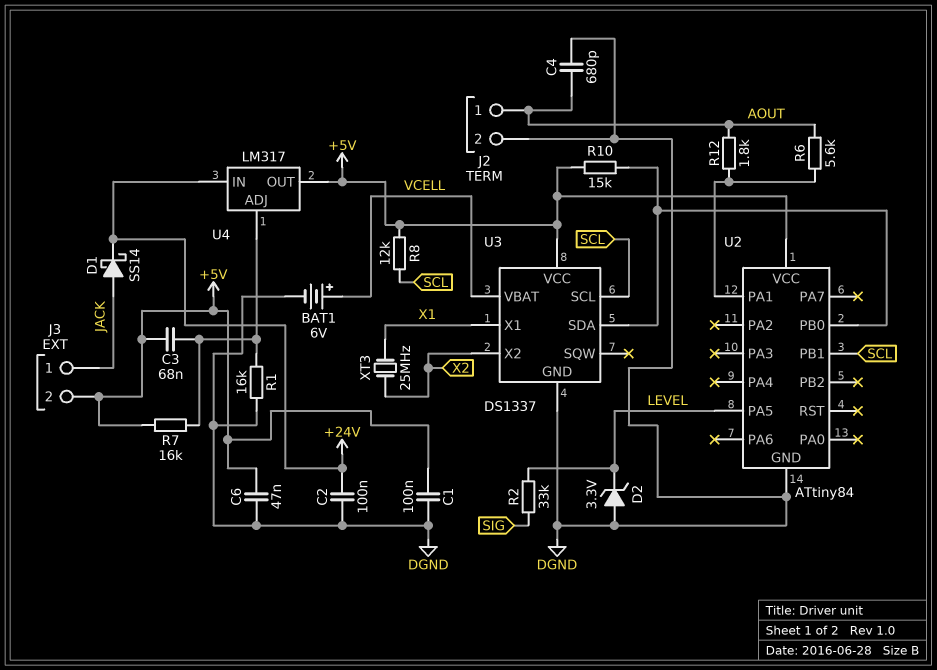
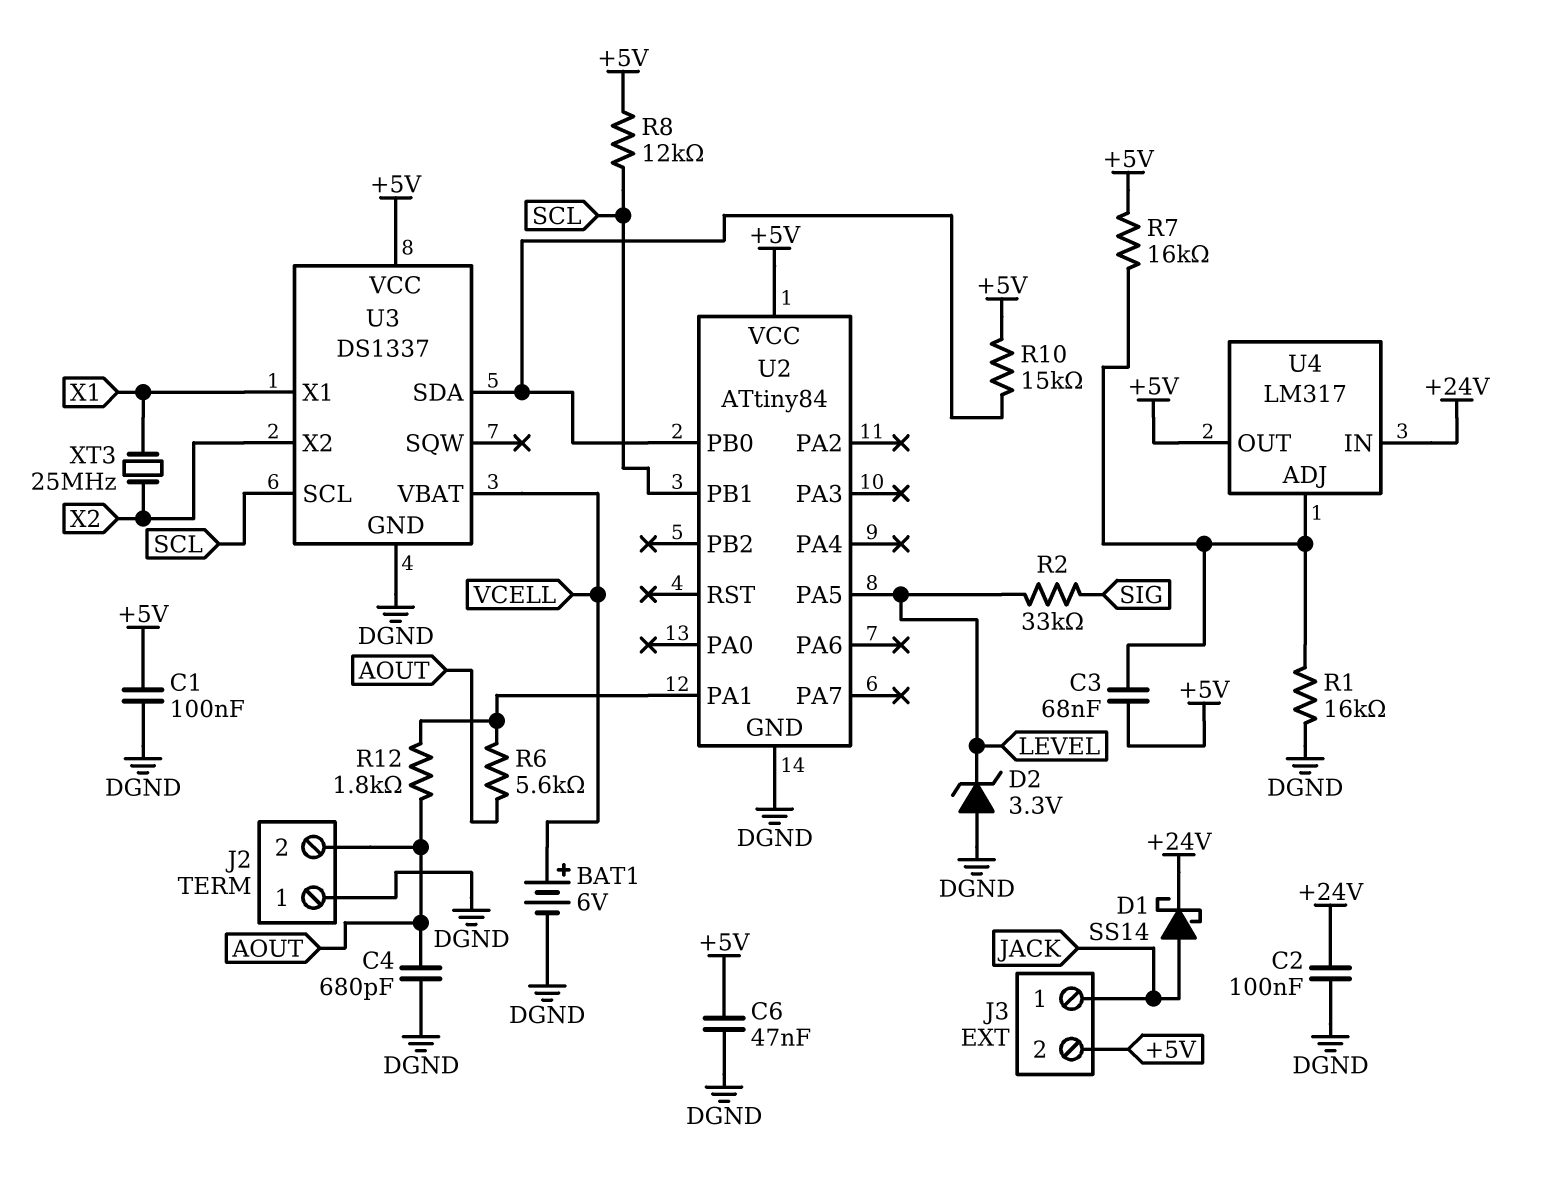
J2 pin 1: AOUT -> DGND
J2 pin 2: DGND -> AOUT

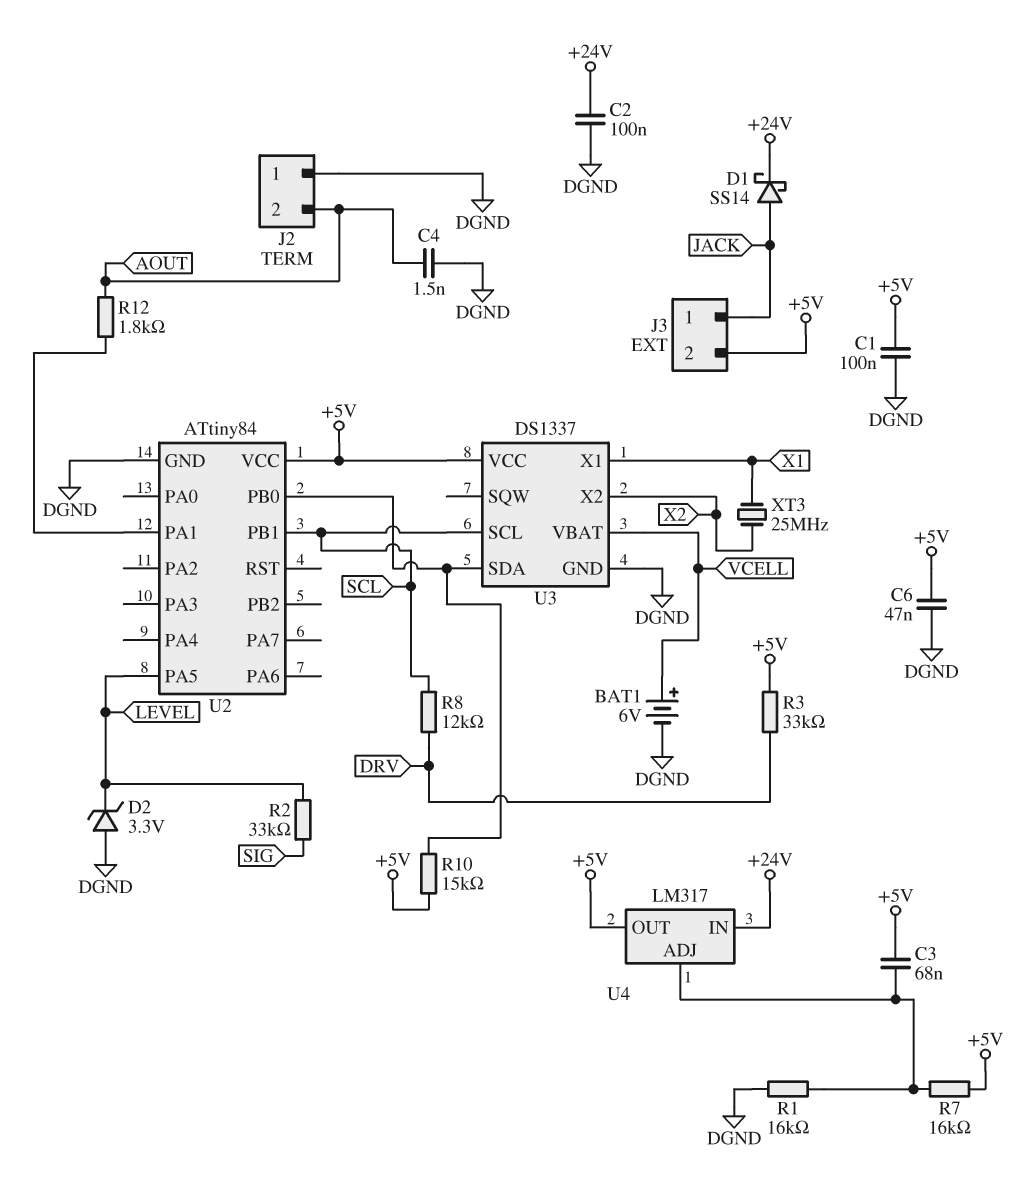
C4: 680pF (AOUT, DGND) -> 1.5nF (AOUT, DGND)
R3: none -> 33k (+5V, DRV)
R6: 5.6k (AOUT, U2/PA1) -> none
R8: 12k (+5V, SCL) -> 12k (DRV, SCL)

